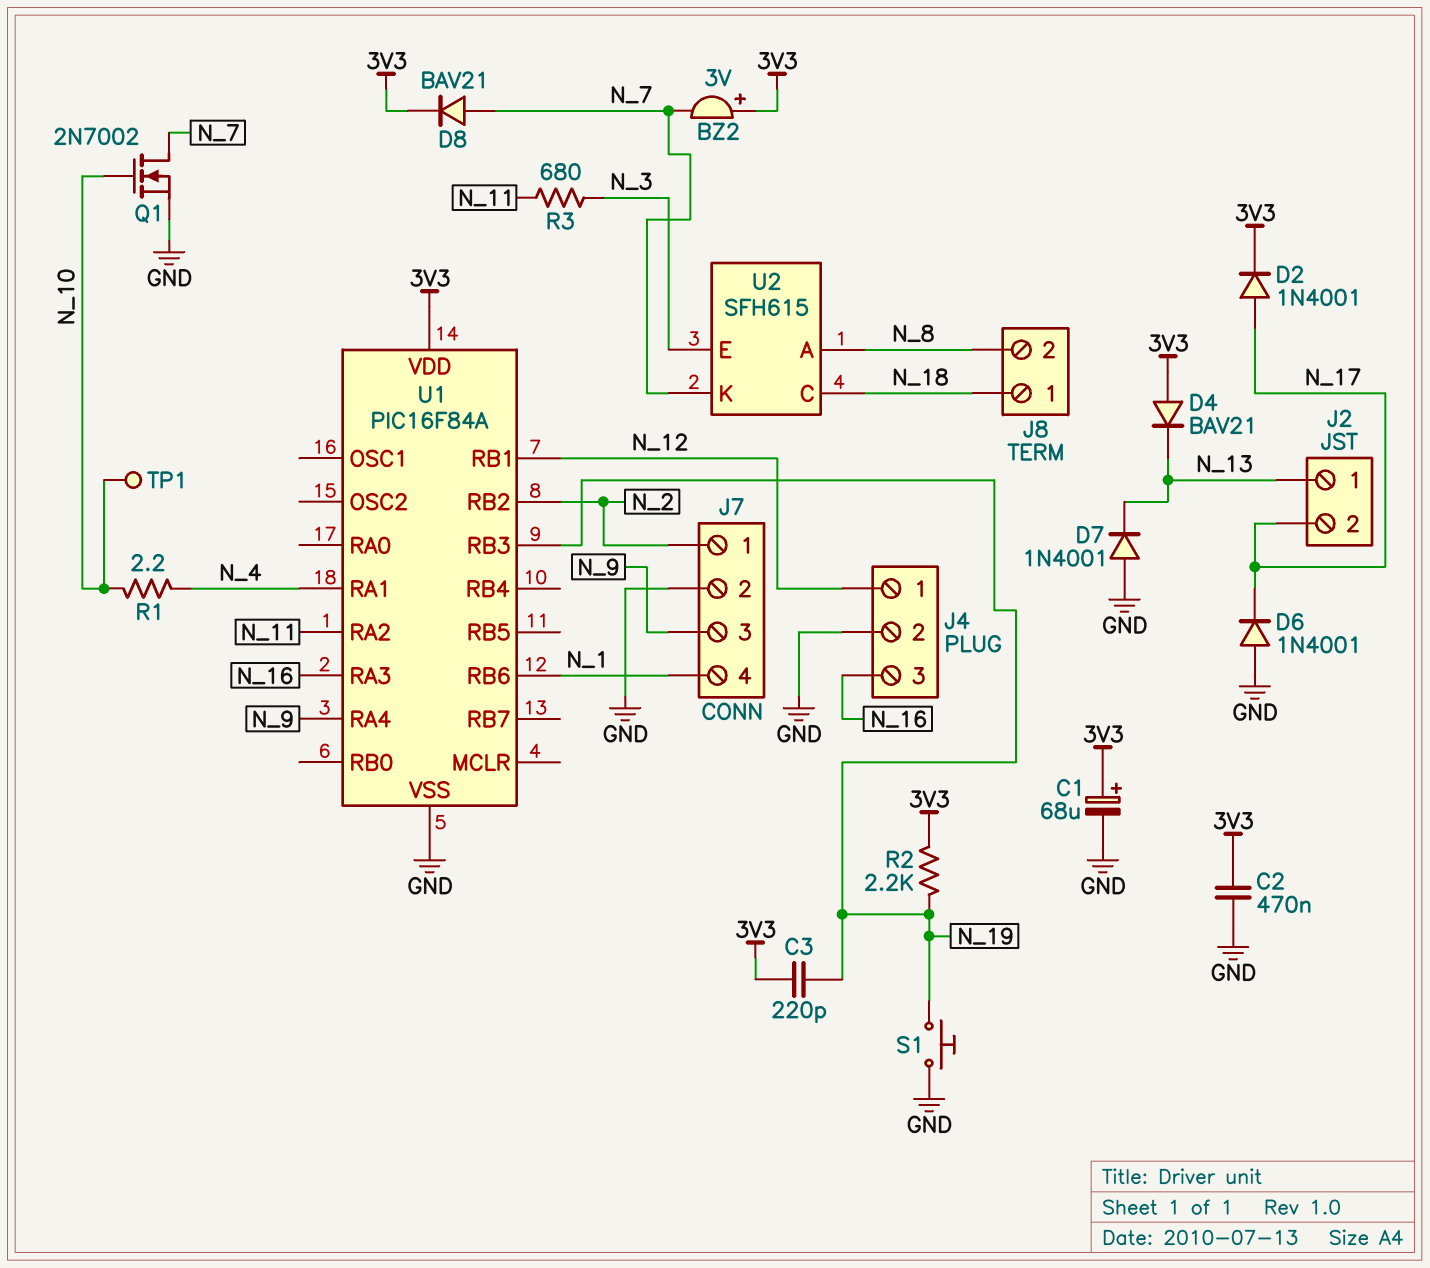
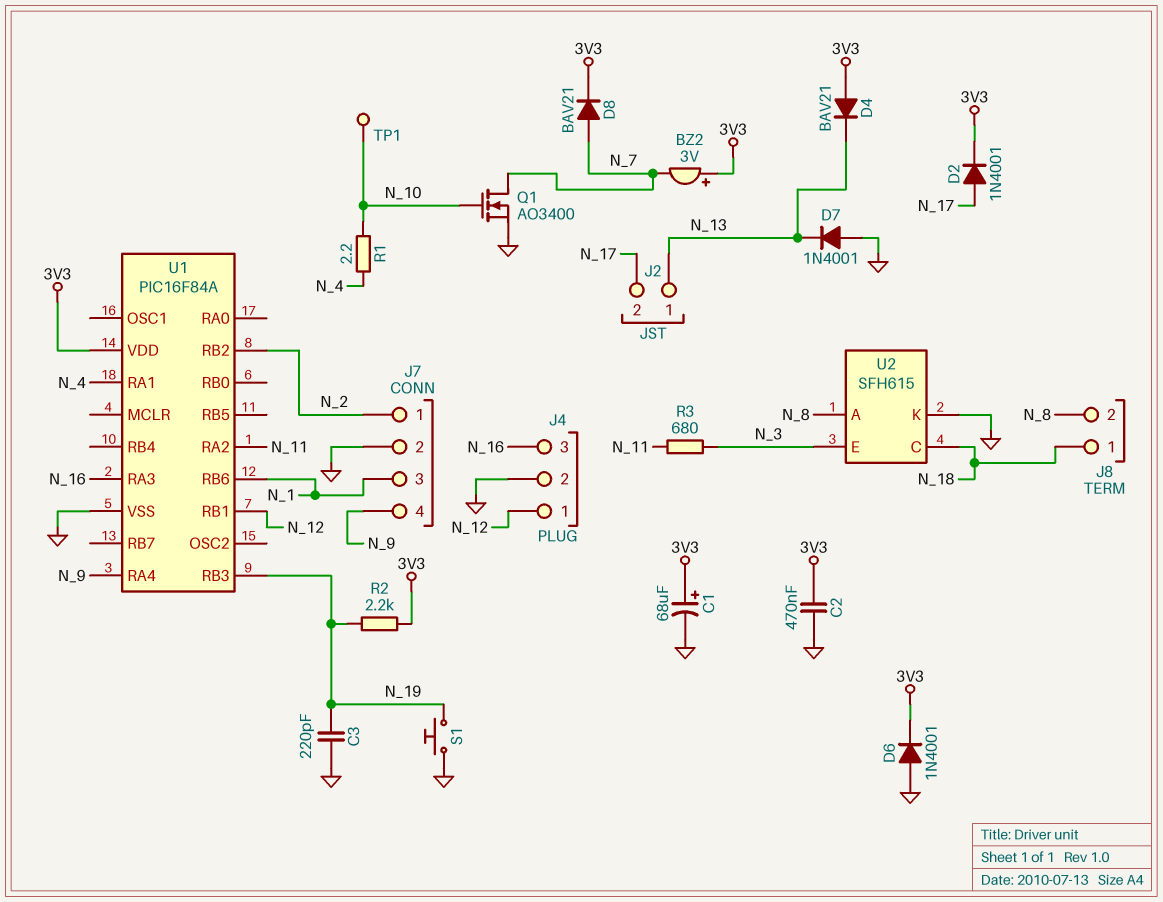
C3: 220pF (3V3, N_19) -> 220pF (GND, N_19)
D6: diode 1N4001 (A GND, K N_17) -> diode 1N4001 (A GND, K 3V3)
J7 pin 3: N_9 -> N_1
J7 pin 4: N_1 -> N_9
Q1: NMOS 2N7002 (G N_10, D N_7, S GND) -> NMOS AO3400 (G N_10, D N_7, S GND)
U2 pin K: N_7 -> GND

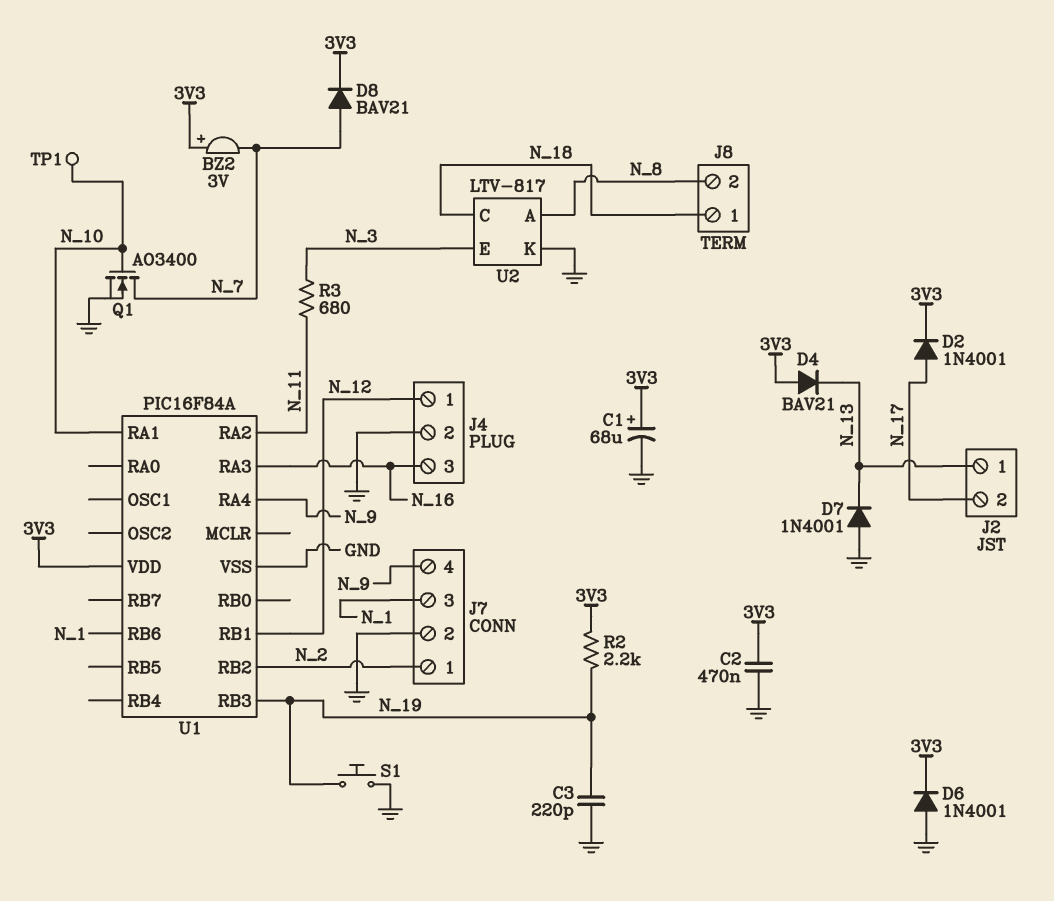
R1: 2.2 (N_4, N_10) -> none
U1 pin RA1: N_4 -> N_10
U2: SFH615 -> LTV-817

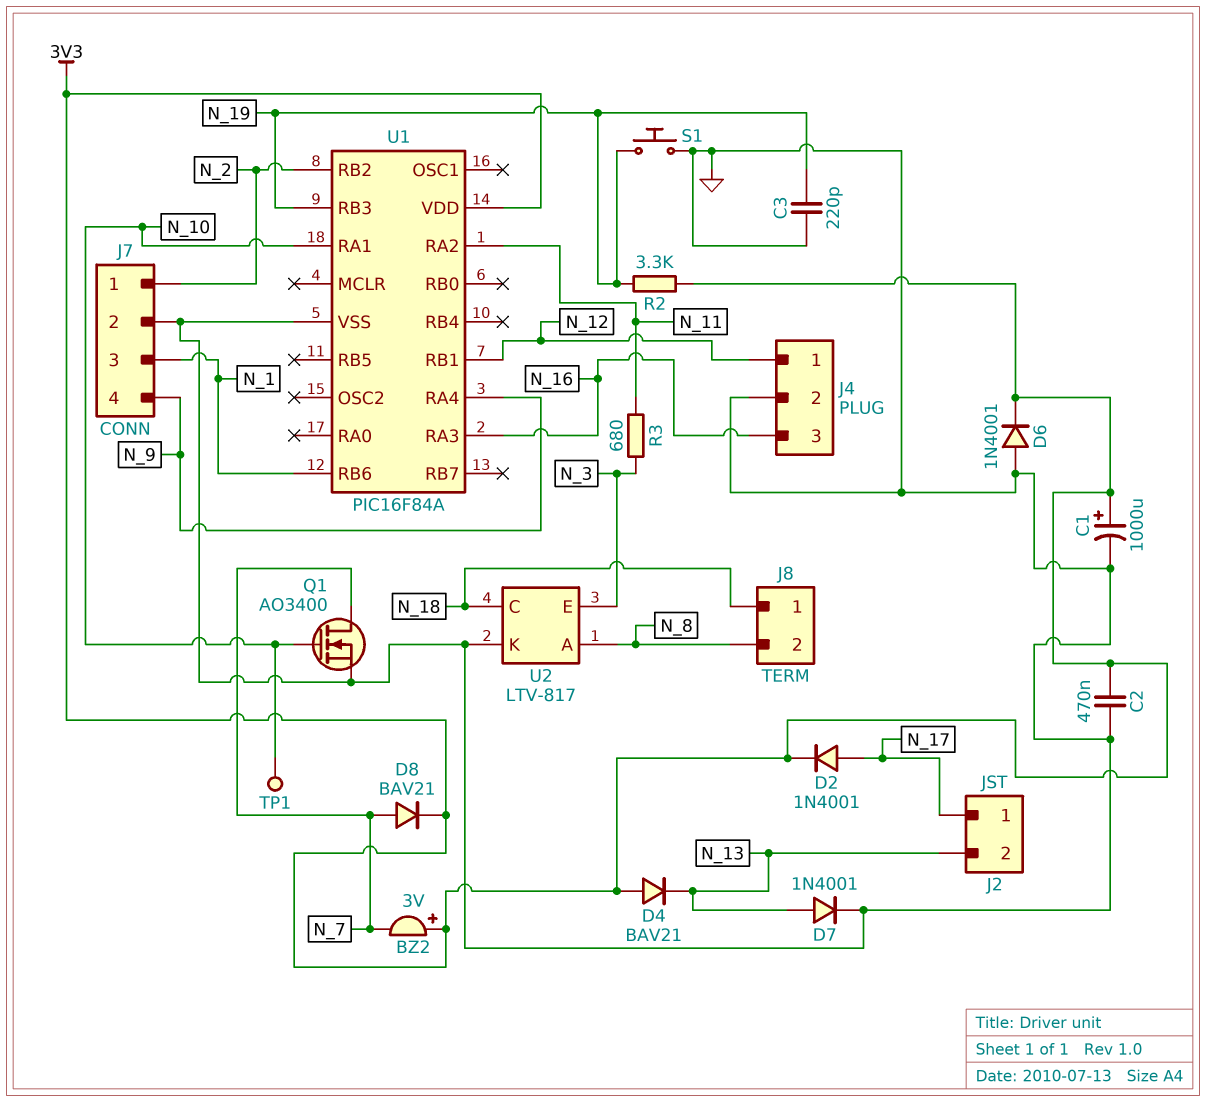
C1: 68uF (plus 3V3, minus GND) -> 1000uF (plus 3V3, minus GND)
D7: diode 1N4001 (A GND, K N_13) -> diode 1N4001 (A N_13, K GND)
J2 pin 1: N_13 -> N_17
J2 pin 2: N_17 -> N_13
R2: 2.2k (3V3, N_19) -> 3.3k (3V3, N_19)

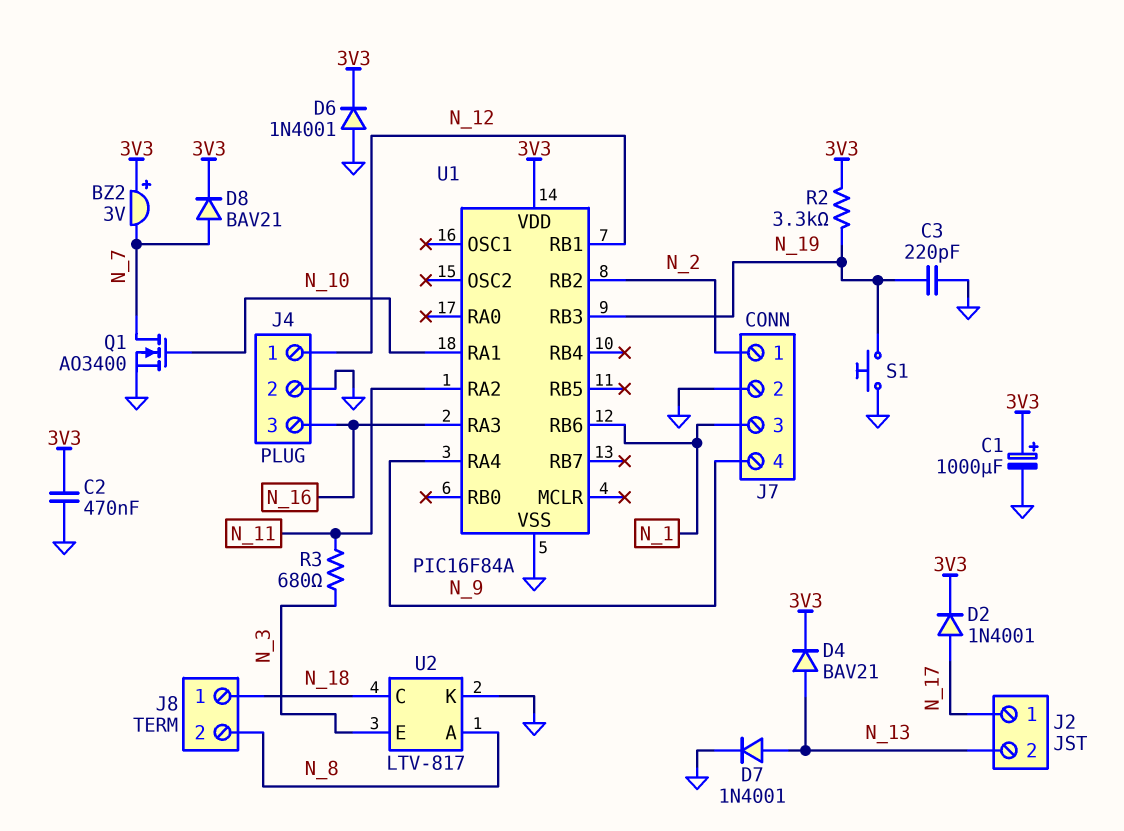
D4: diode BAV21 (A 3V3, K N_13) -> diode BAV21 (A N_13, K 3V3)
TP1: test point (N_10) -> none

